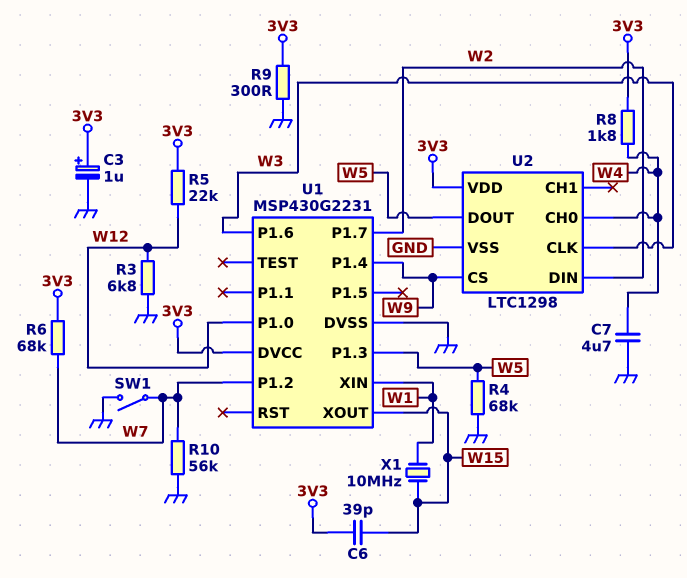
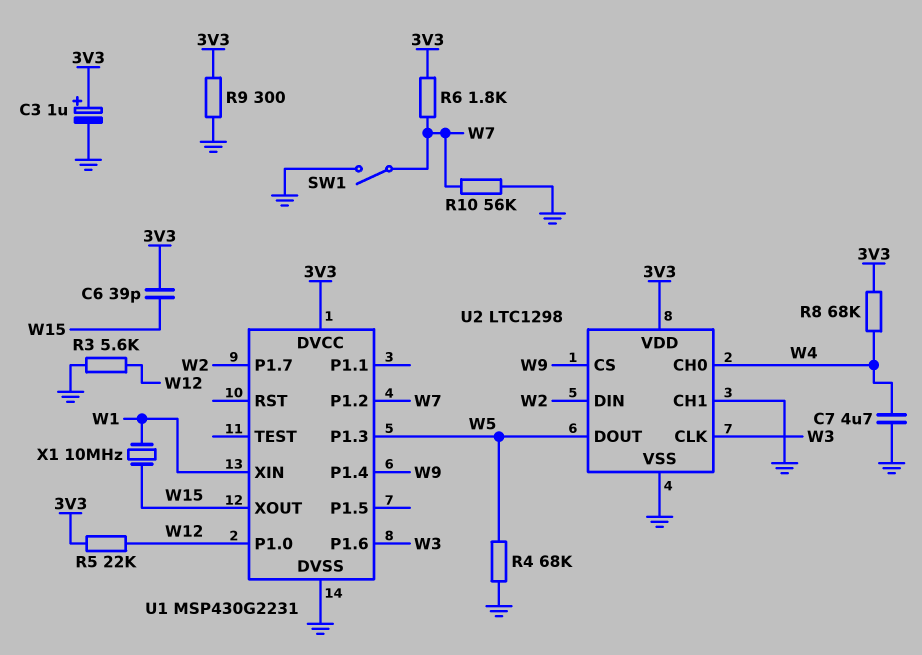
R3: 6.8k (GND, W12) -> 5.6k (GND, W12)
R6: 68k (3V3, W7) -> 1.8k (3V3, W7)
R8: 1.8k (3V3, W4) -> 68k (3V3, W4)
U2 pin CH1: none -> GND

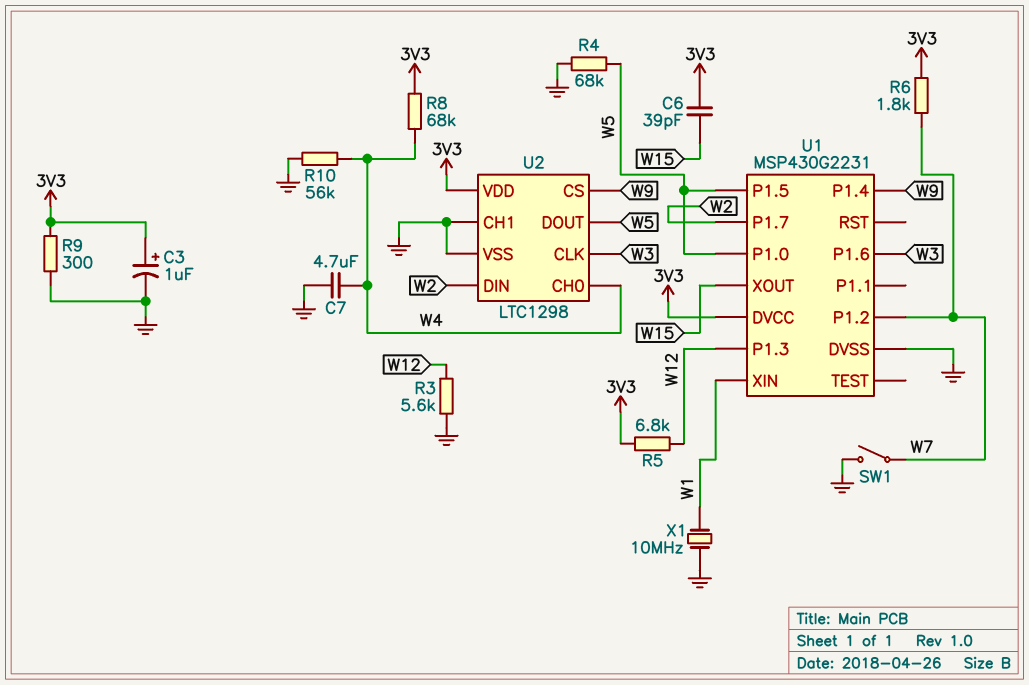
R5: 22k (3V3, W12) -> 6.8k (3V3, W12)
R10: 56k (GND, W7) -> 56k (GND, W4)
U1 pin P1.0: W12 -> W5
U1 pin P1.3: W5 -> W12
U1 pin P1.5: none -> W5
X1: 10MHz (W1, W15) -> 10MHz (GND, W1)

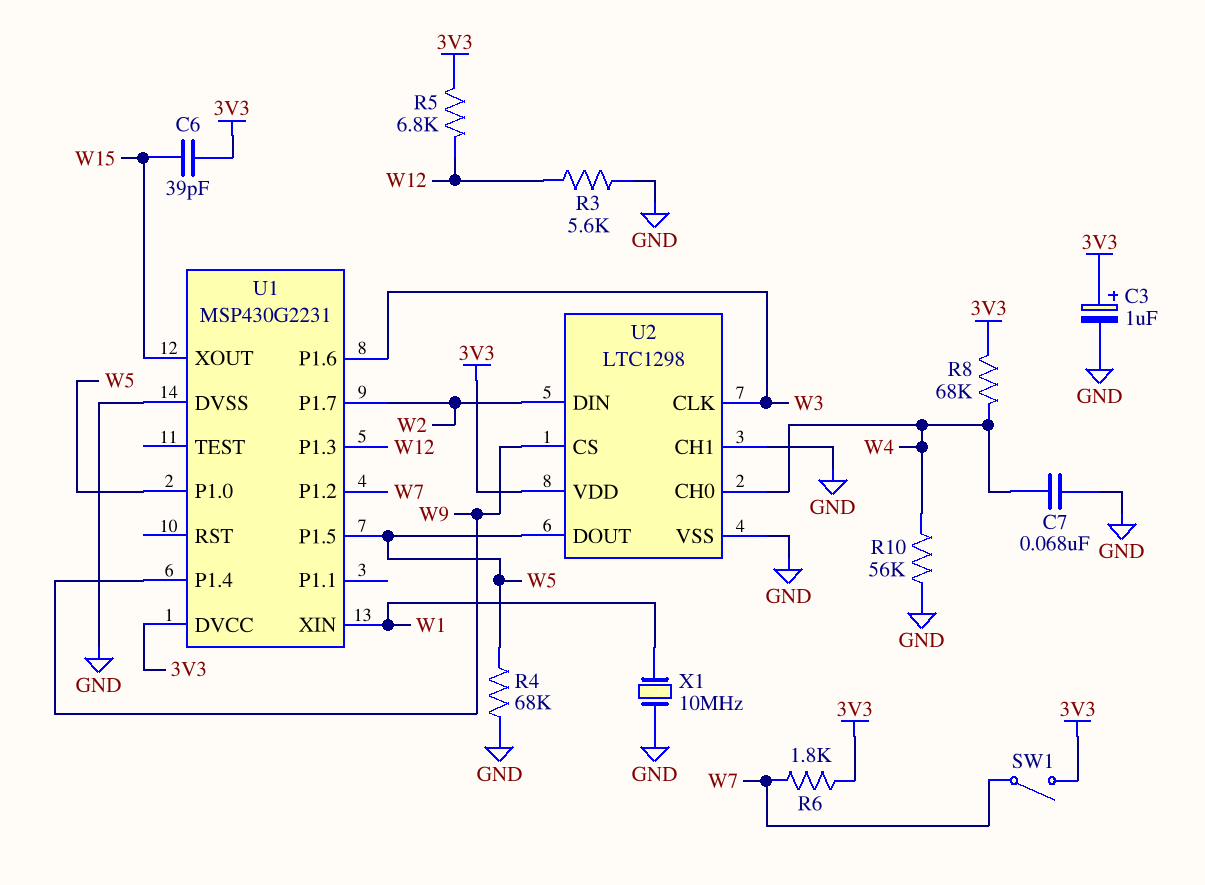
C7: 4.7uF (GND, W4) -> 68nF (GND, W4)
R9: 300 (3V3, GND) -> none
SW1: switch (GND, W7) -> switch (3V3, W7)

